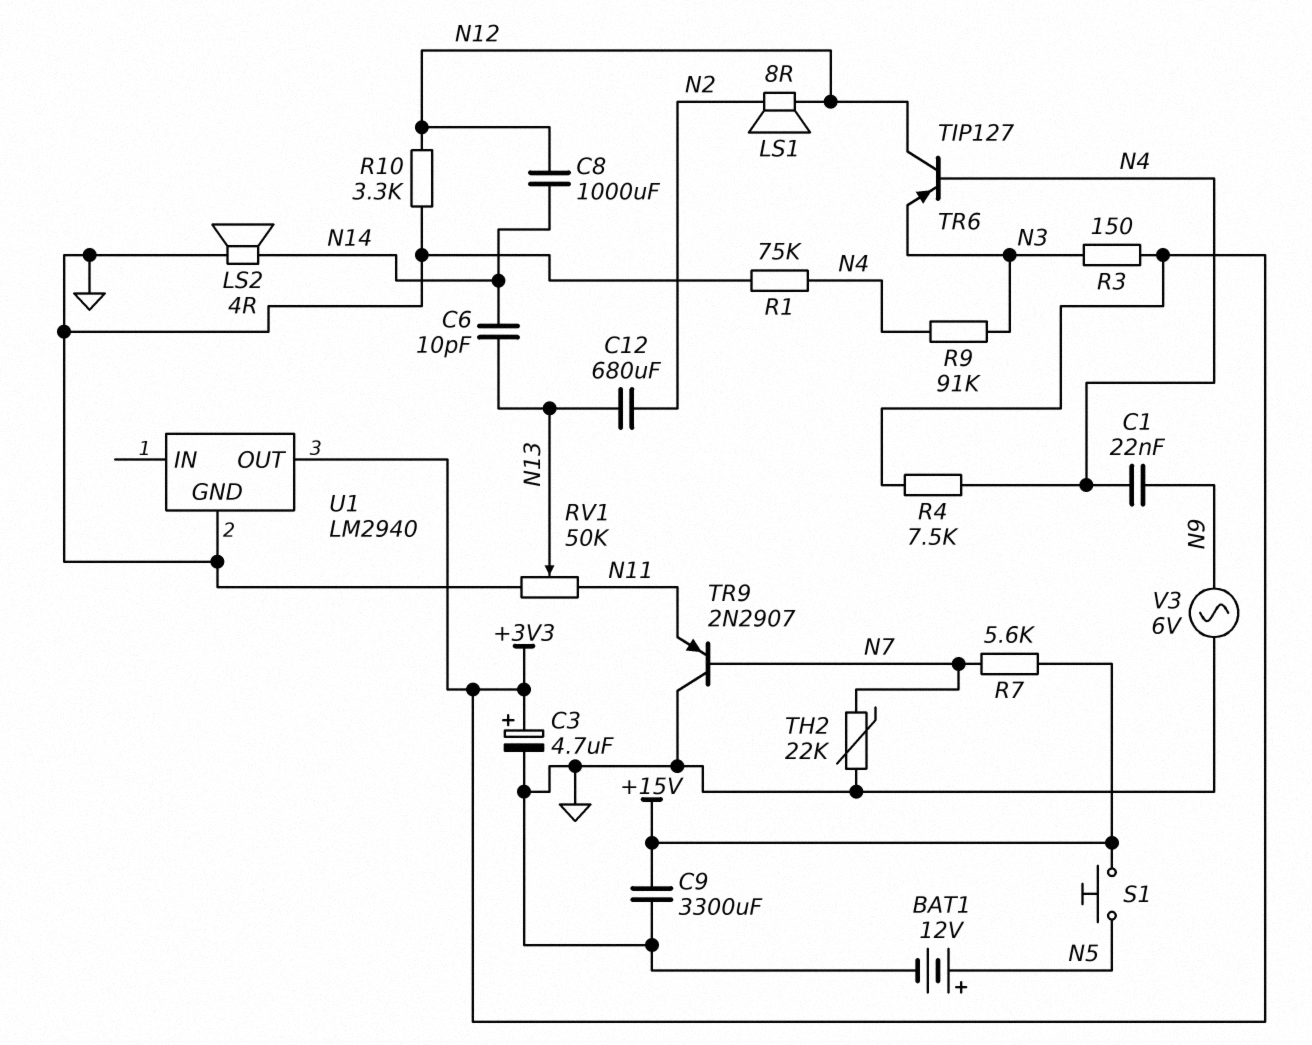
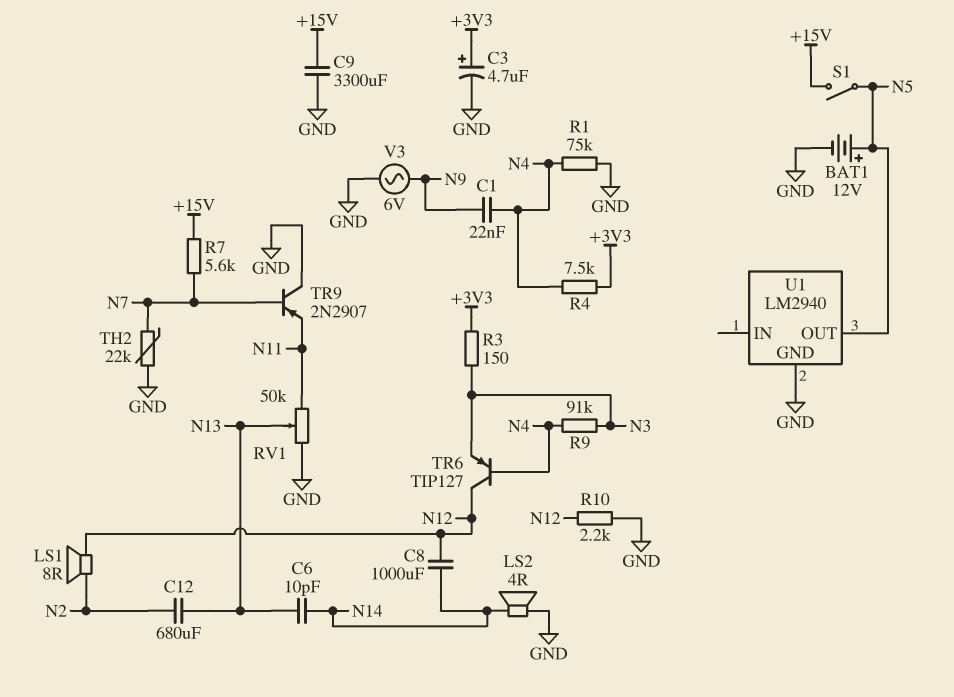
R10: 3.3k (GND, N12) -> 2.2k (GND, N12)
S1: button (+15V, N5) -> switch (+15V, N5)
U1 pin OUT: +3V3 -> N5

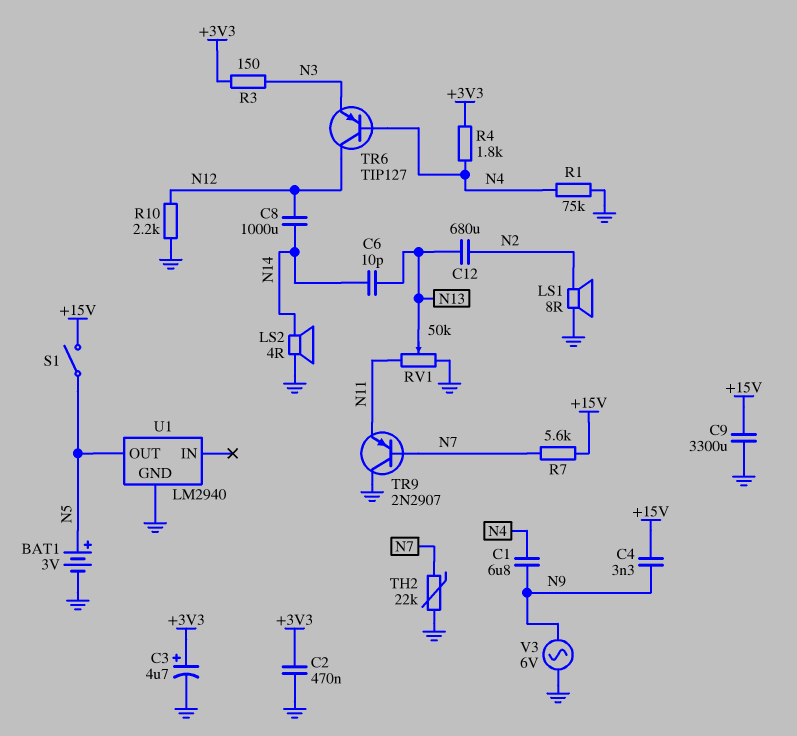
BAT1: 12V (plus N5, minus GND) -> 3V (plus N5, minus GND)
C1: 22nF (N4, N9) -> 6.8uF (N4, N9)
C2: none -> 470nF (+3V3, GND)
C4: none -> 3.3nF (+15V, N9)
LS1: speaker 8R (N2, N12) -> speaker 8R (GND, N2)
R4: 7.5k (+3V3, N4) -> 1.8k (+3V3, N4)
R9: 91k (N3, N4) -> none

